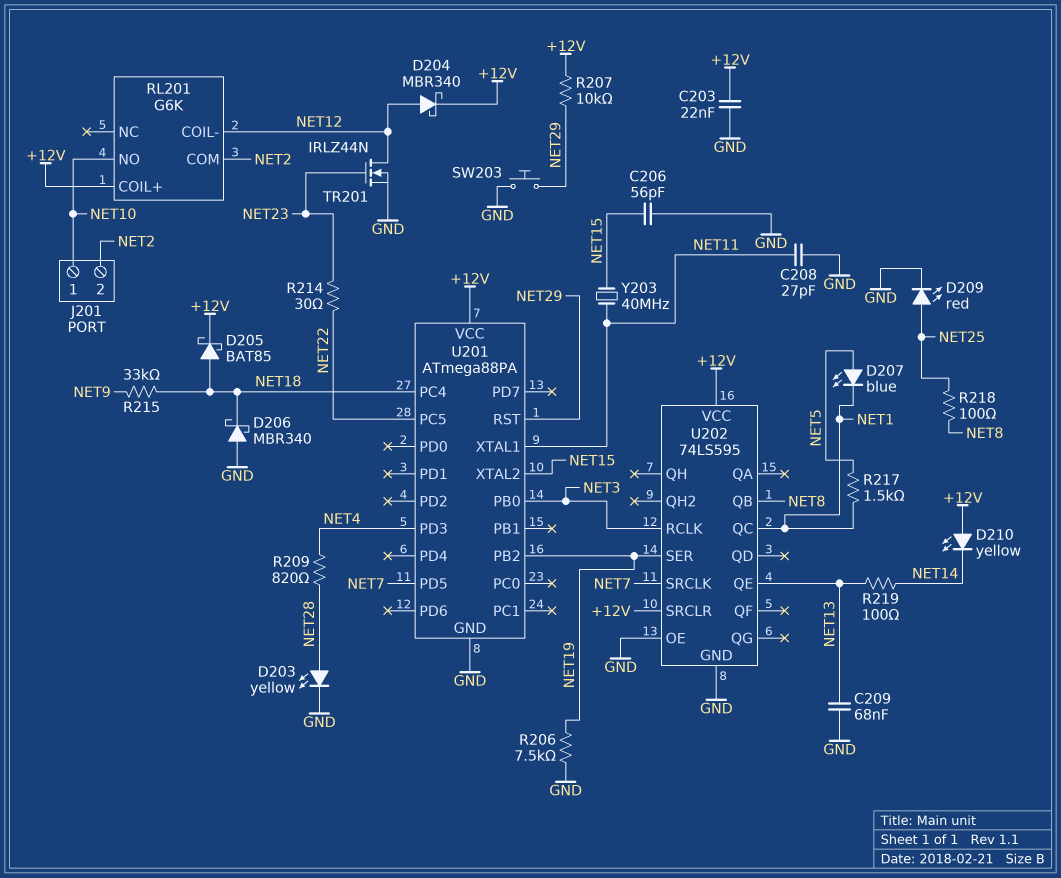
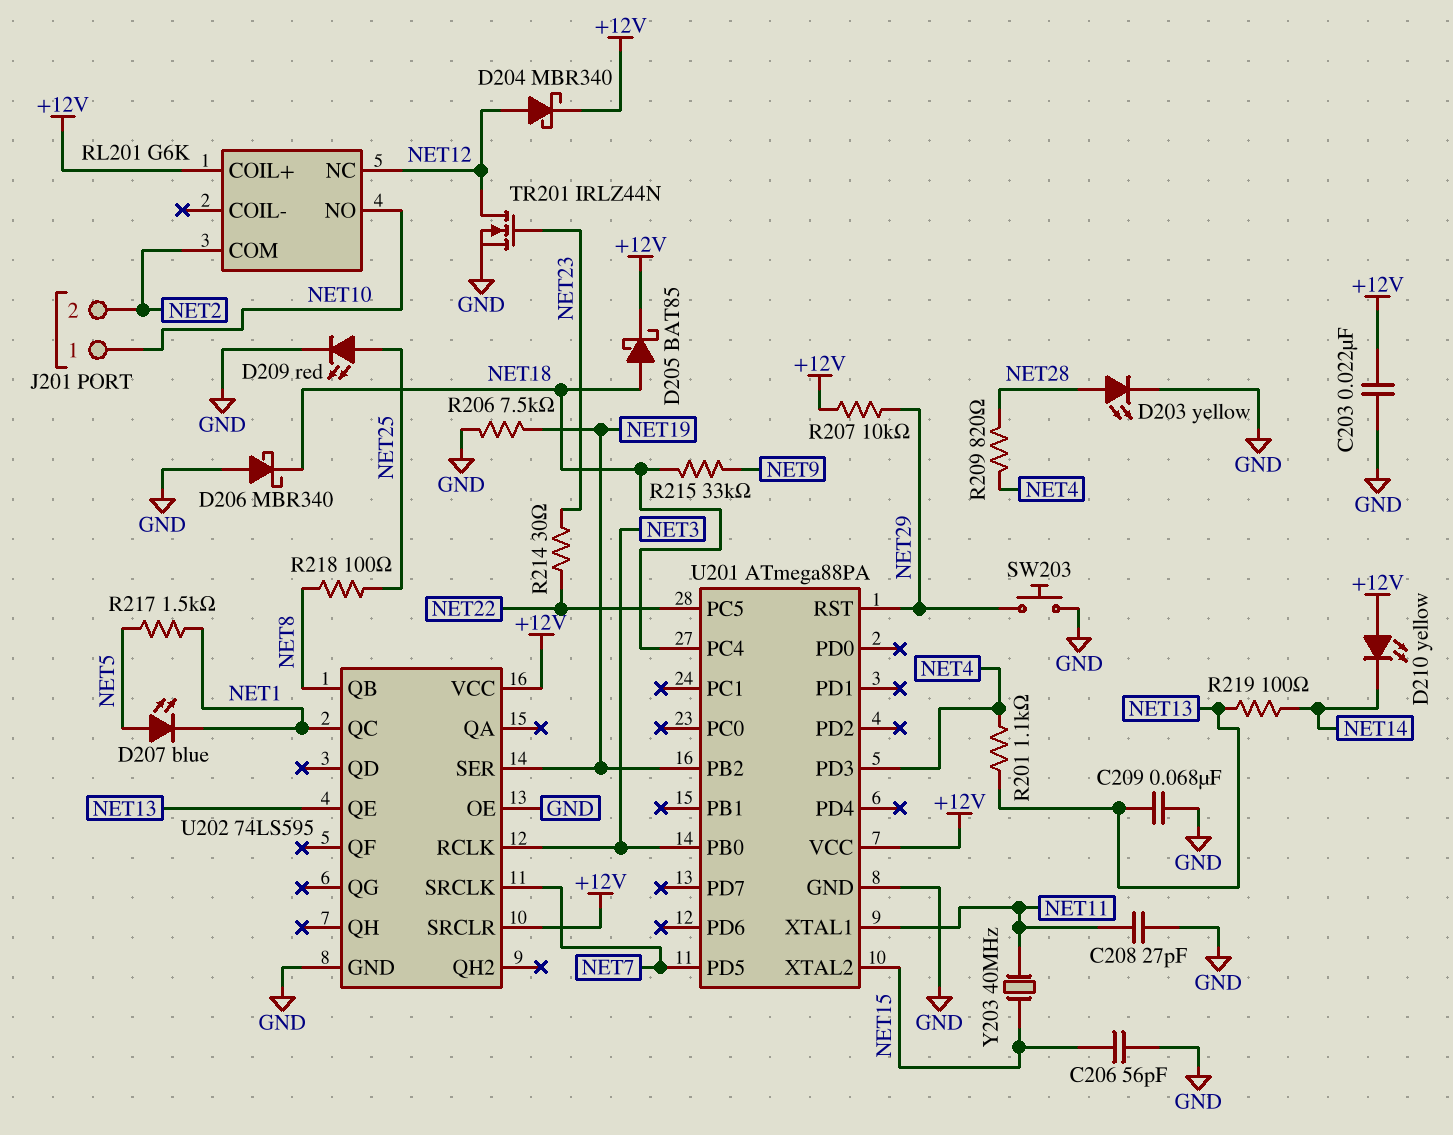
R201: none -> 1.1k (NET4, NET13)
RL201 pin COIL-: NET12 -> none
RL201 pin NC: none -> NET12

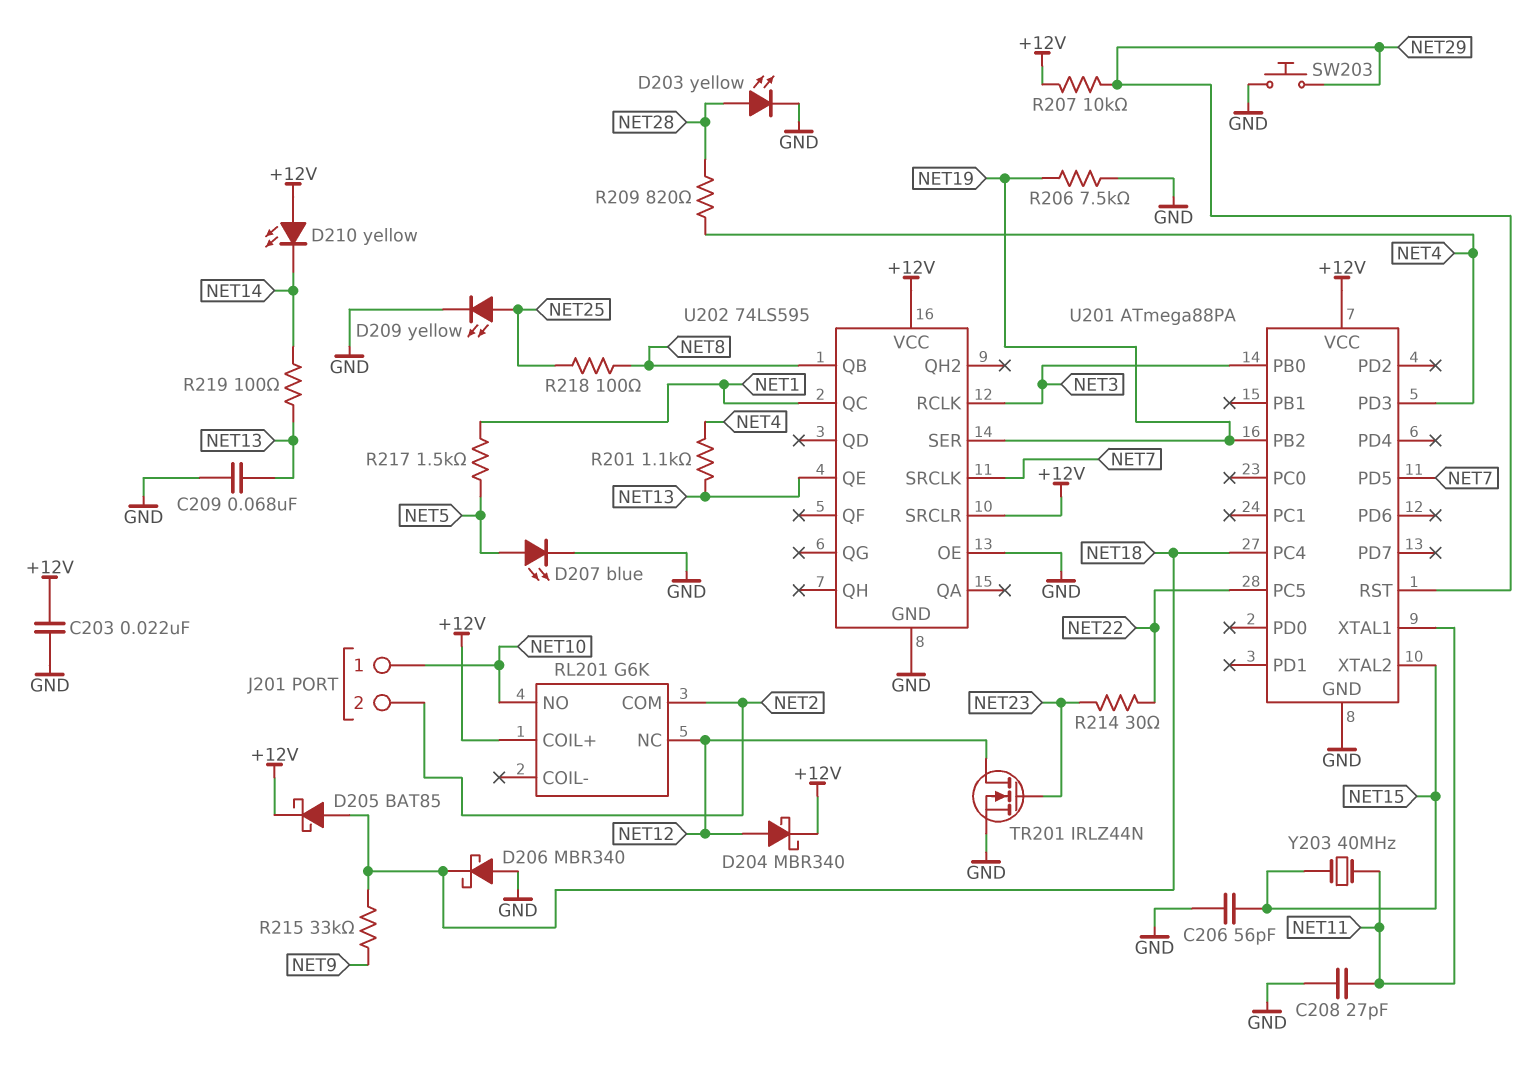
D207: LED blue (A NET5, K NET1) -> LED blue (A NET5, K GND)
D209: LED red (A NET25, K GND) -> LED yellow (A NET25, K GND)

